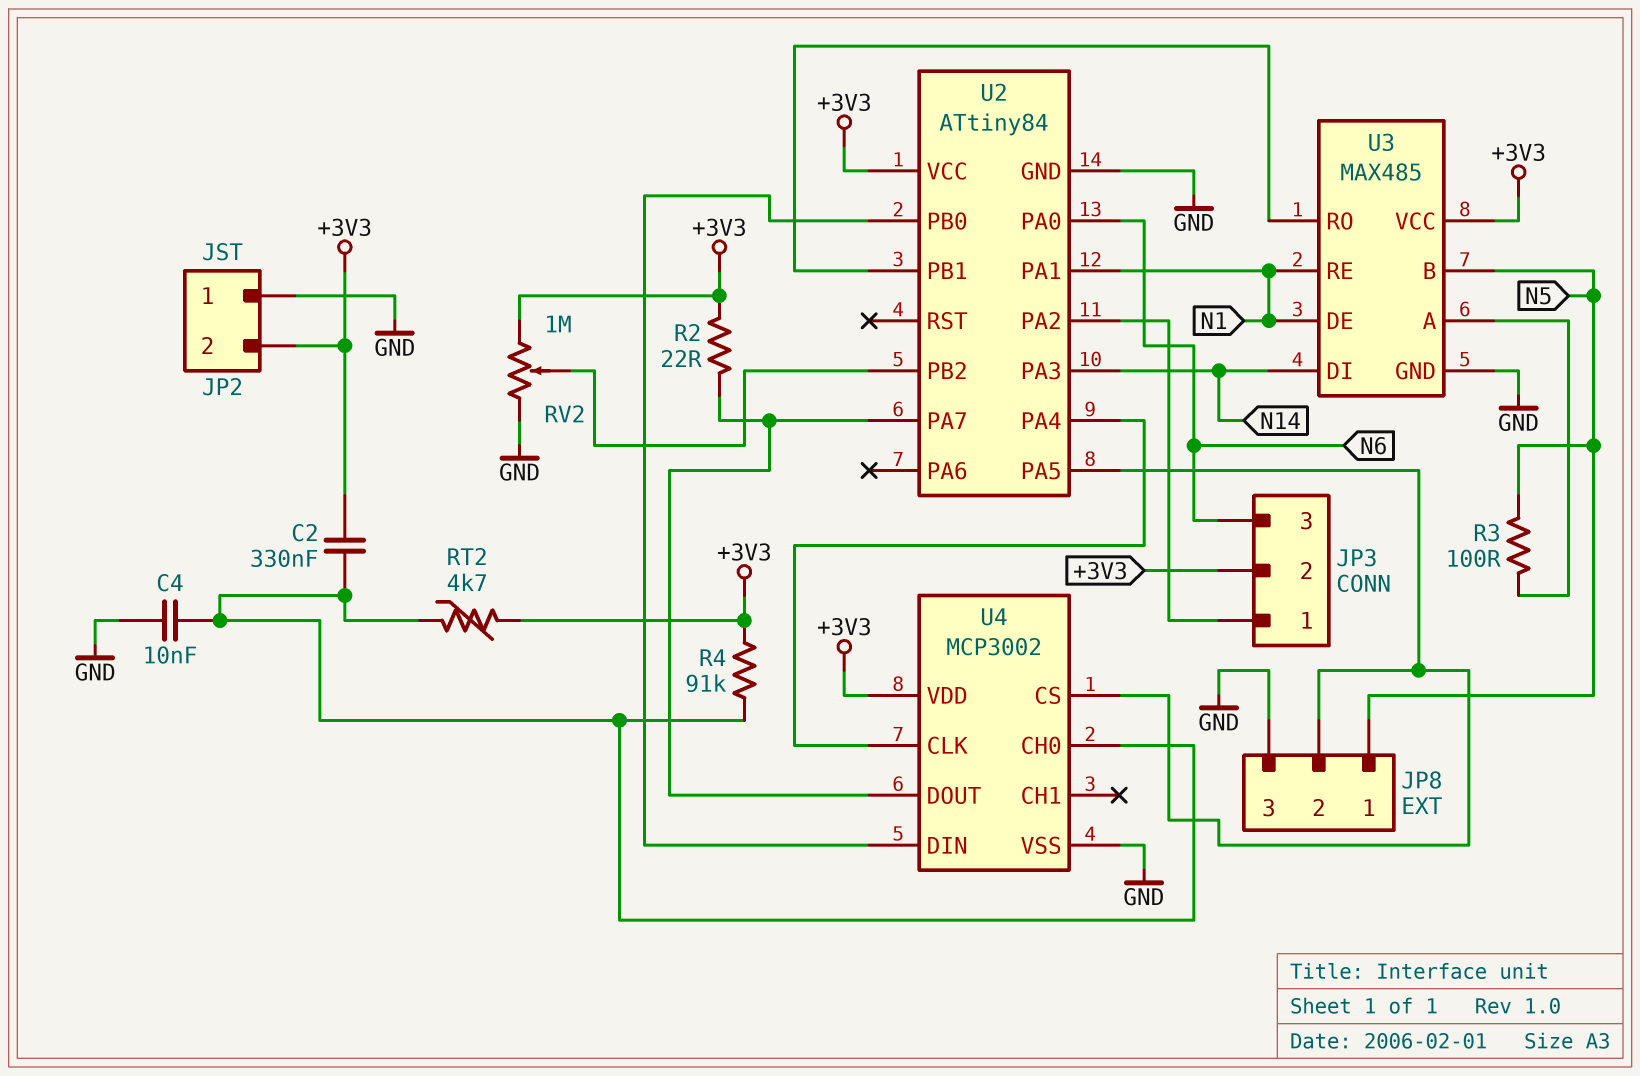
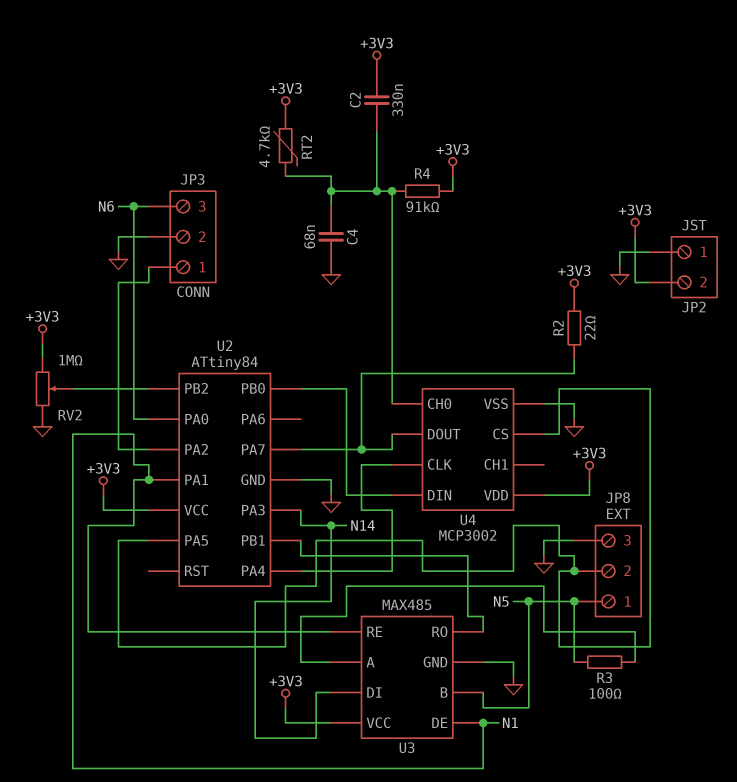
C4: 10nF (GND, U4/CH0) -> 68nF (GND, U4/CH0)
JP3 pin 2: +3V3 -> GND

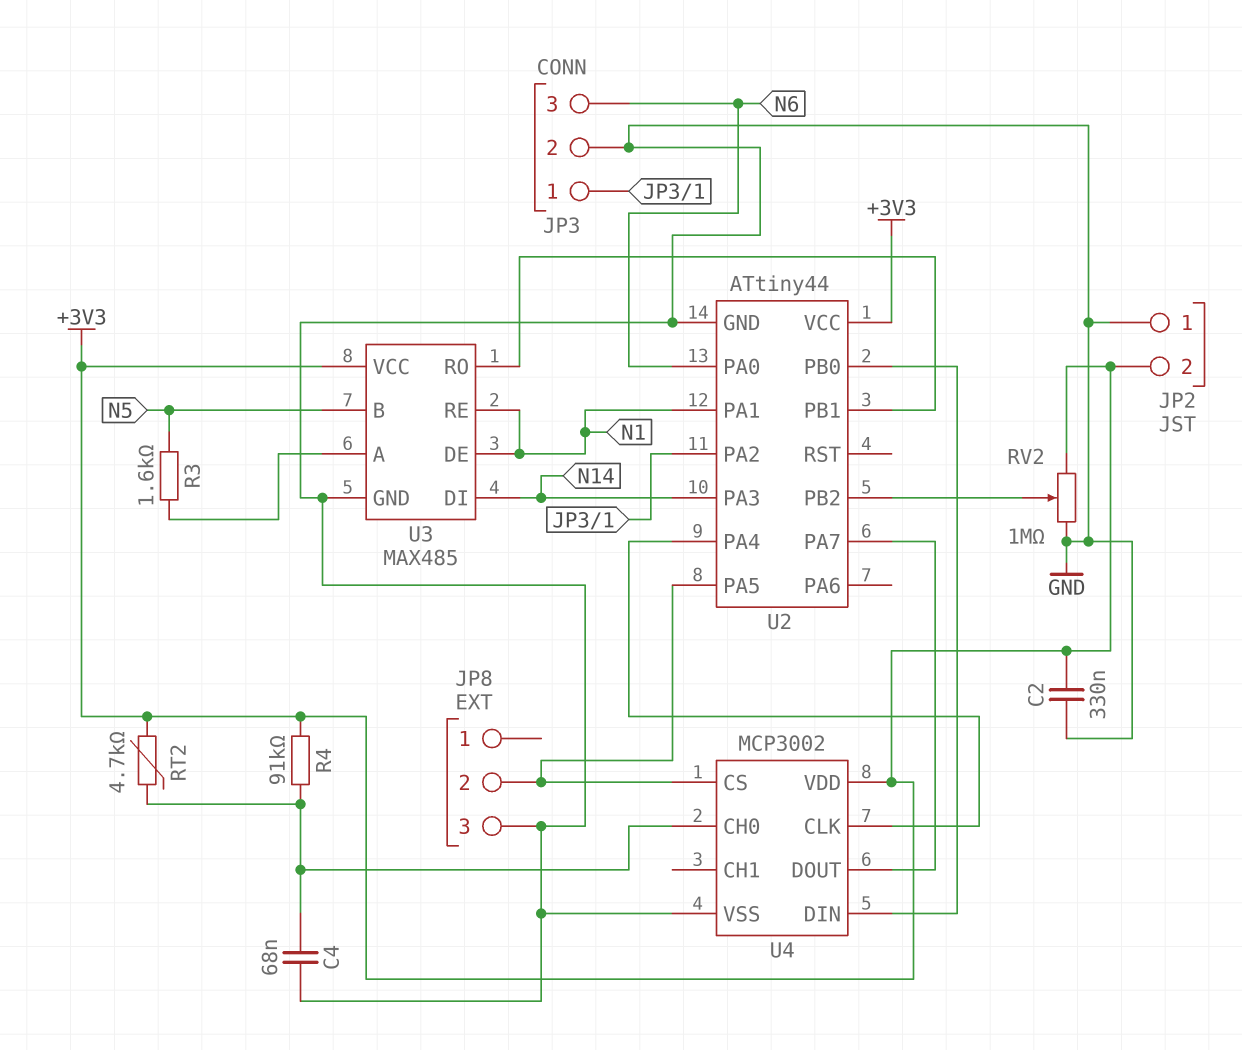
C2: 330nF (+3V3, U4/CH0) -> 330nF (+3V3, GND)
JP8 pin 1: N5 -> none
R2: 22 (+3V3, U2/PA7) -> none
R3: 100 (N5, U3/A) -> 1.6k (N5, U3/A)
U2: ATtiny84 -> ATtiny44

